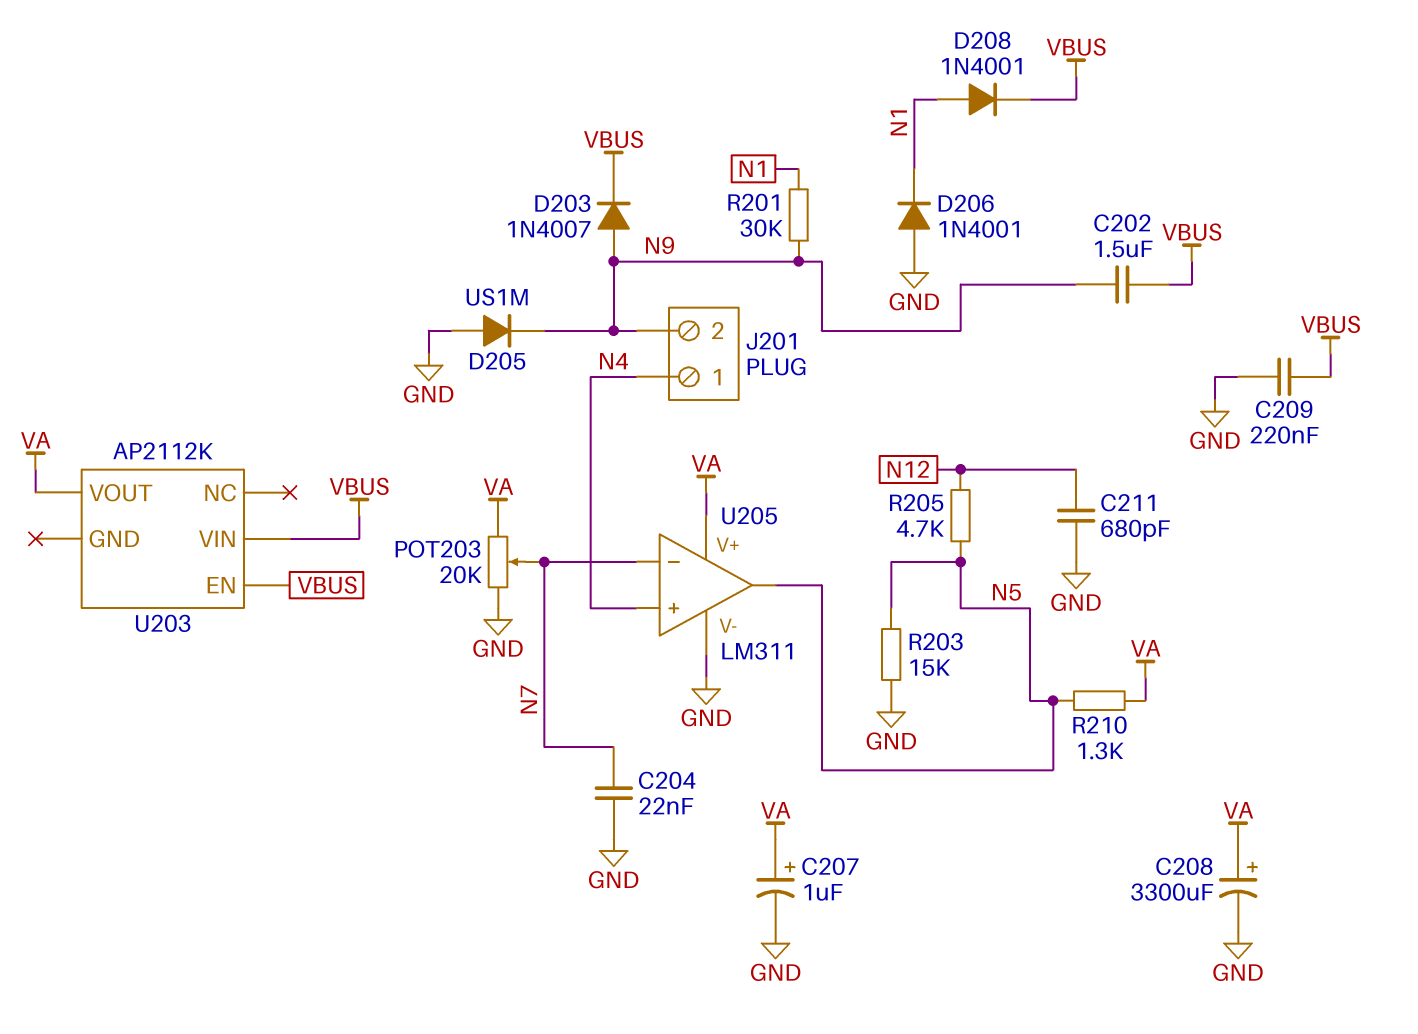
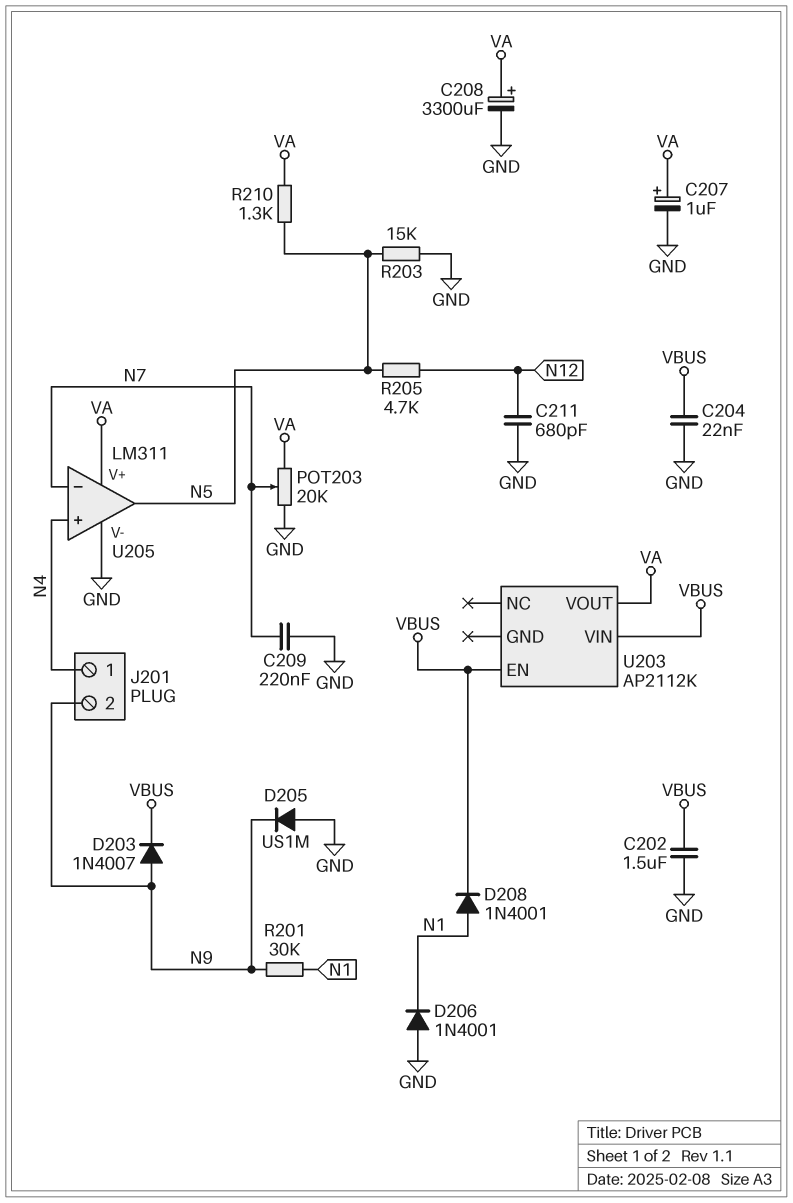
C202: 1.5uF (N9, VBUS) -> 1.5uF (GND, VBUS)
C204: 22nF (GND, N7) -> 22nF (GND, VBUS)
C209: 220nF (GND, VBUS) -> 220nF (GND, N7)

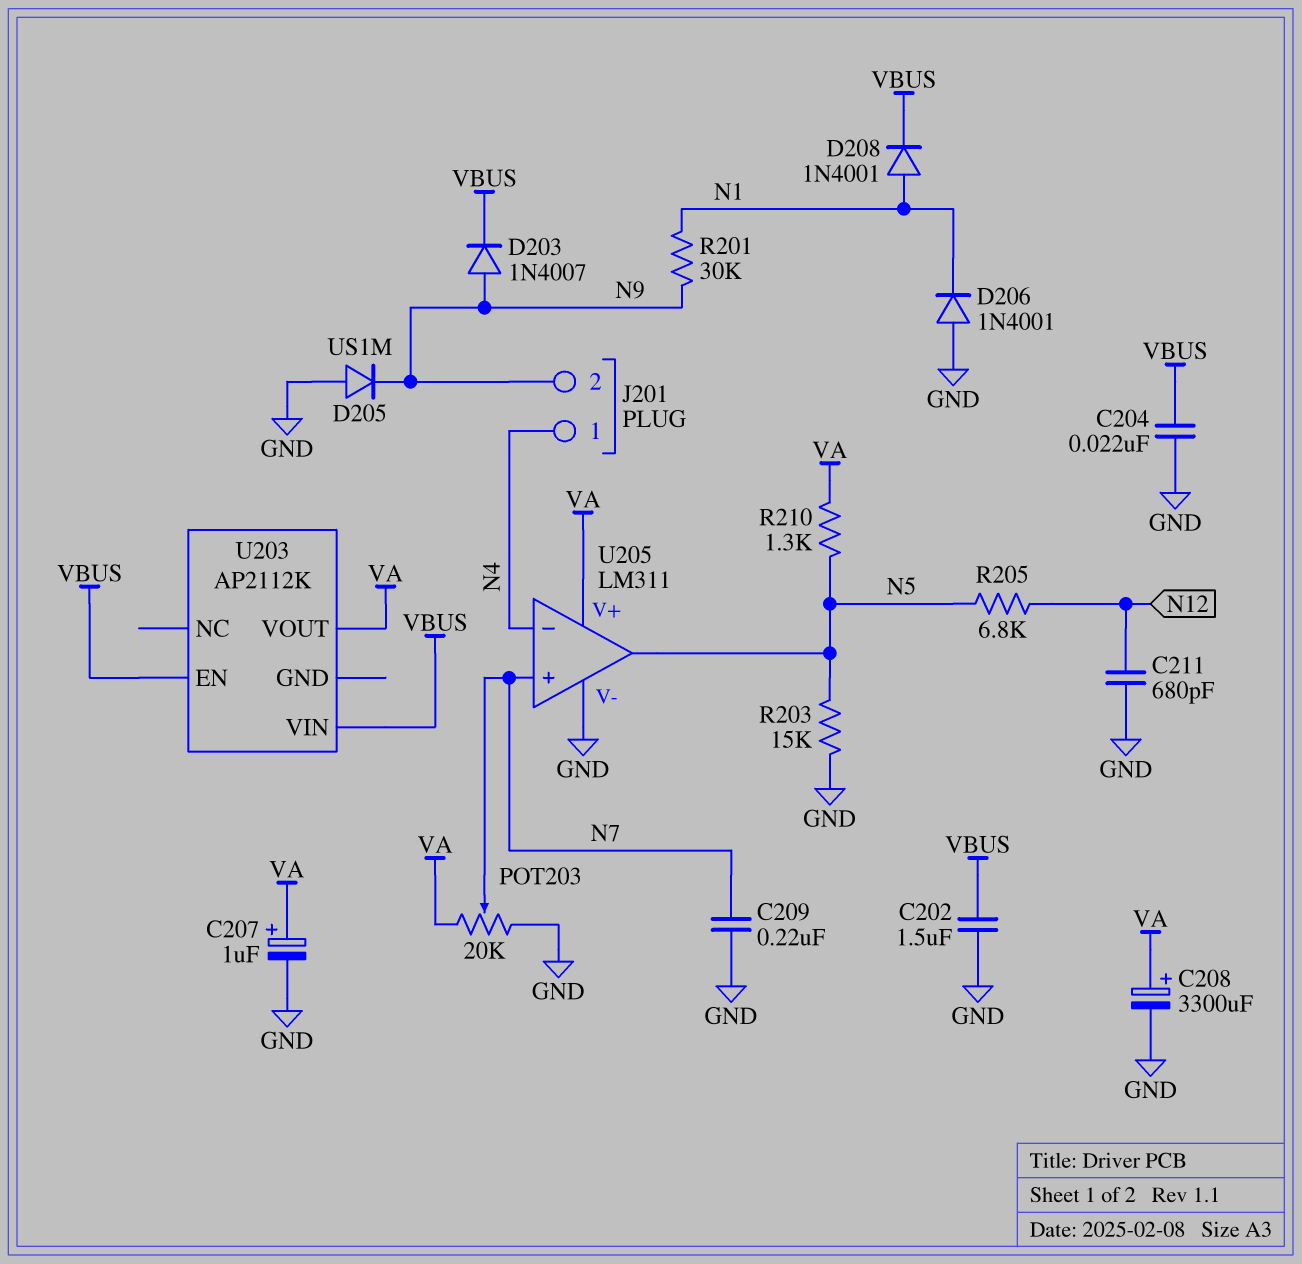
R205: 4.7k (N5, N12) -> 6.8k (N5, N12)
U205 pin in+: N4 -> N7
U205 pin in-: N7 -> N4

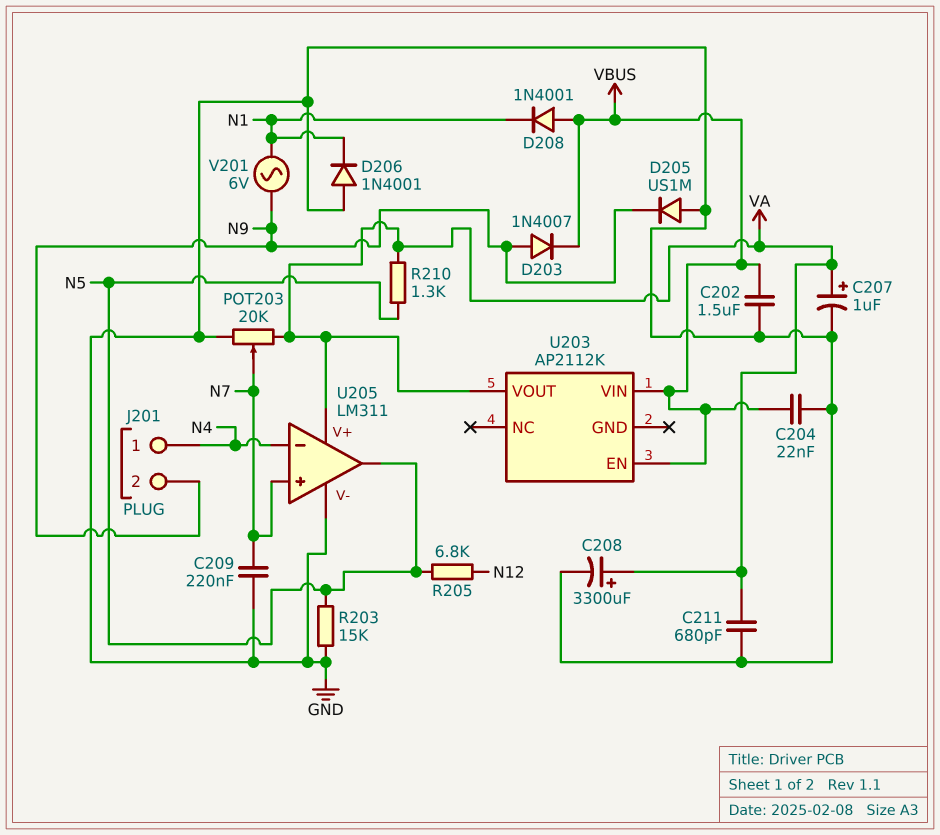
C211: 680pF (GND, N12) -> 680pF (GND, VA)
D208: diode 1N4001 (A N1, K VBUS) -> diode 1N4001 (A VBUS, K N1)
R201: 30k (N1, N9) -> none
V201: none -> AC 6V (N1, N9)

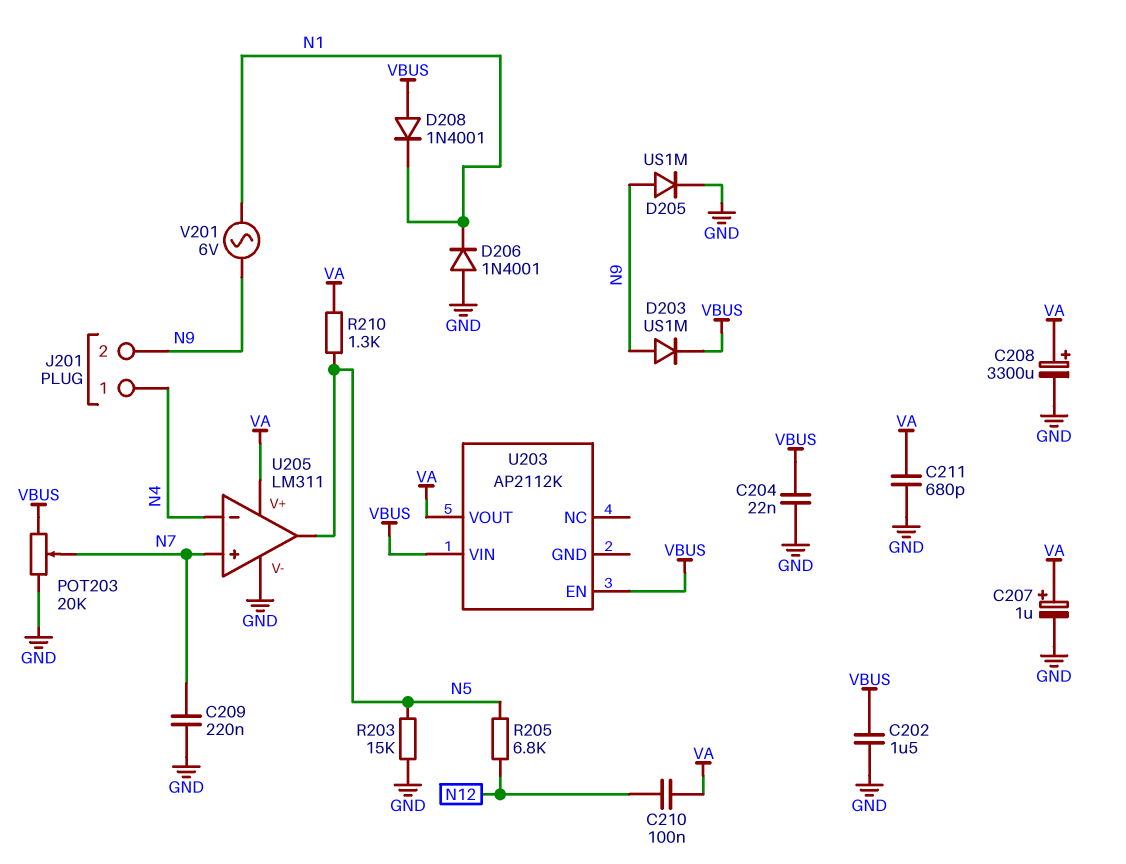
C210: none -> 100nF (N12, VA)
D203: diode 1N4007 (A N9, K VBUS) -> diode US1M (A N9, K VBUS)
D205: diode US1M (A GND, K N9) -> diode US1M (A N9, K GND)
POT203: 20k (GND, VA, wiper N7) -> 20k (GND, VBUS, wiper N7)

